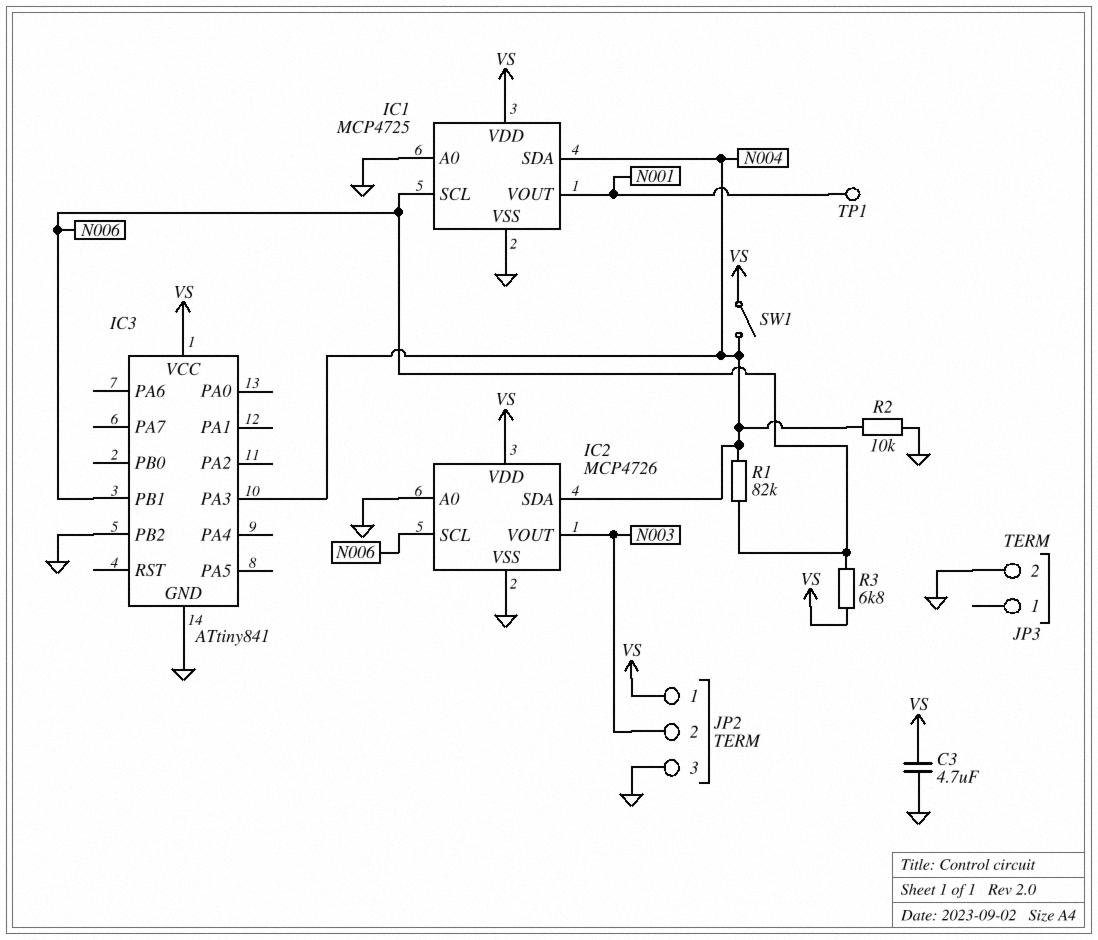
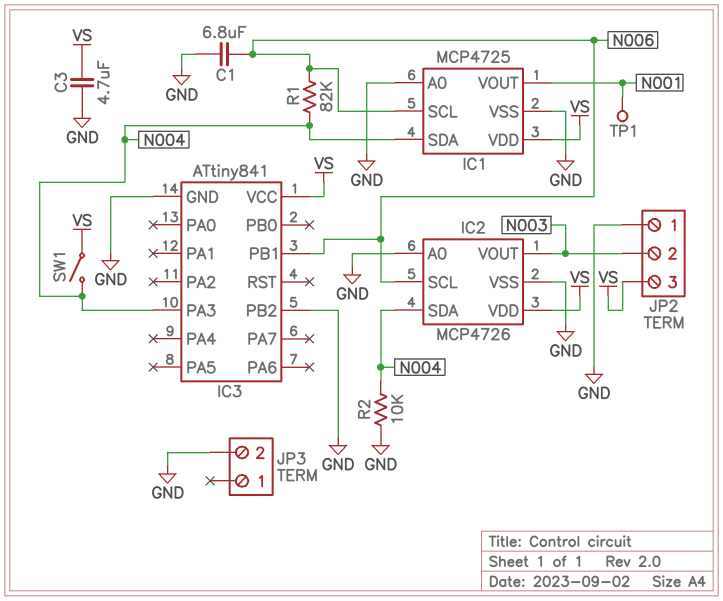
C1: none -> 6.8uF (GND, N006)
JP2 pin 1: VS -> GND
JP2 pin 3: GND -> VS
R3: 6.8k (N006, VS) -> none

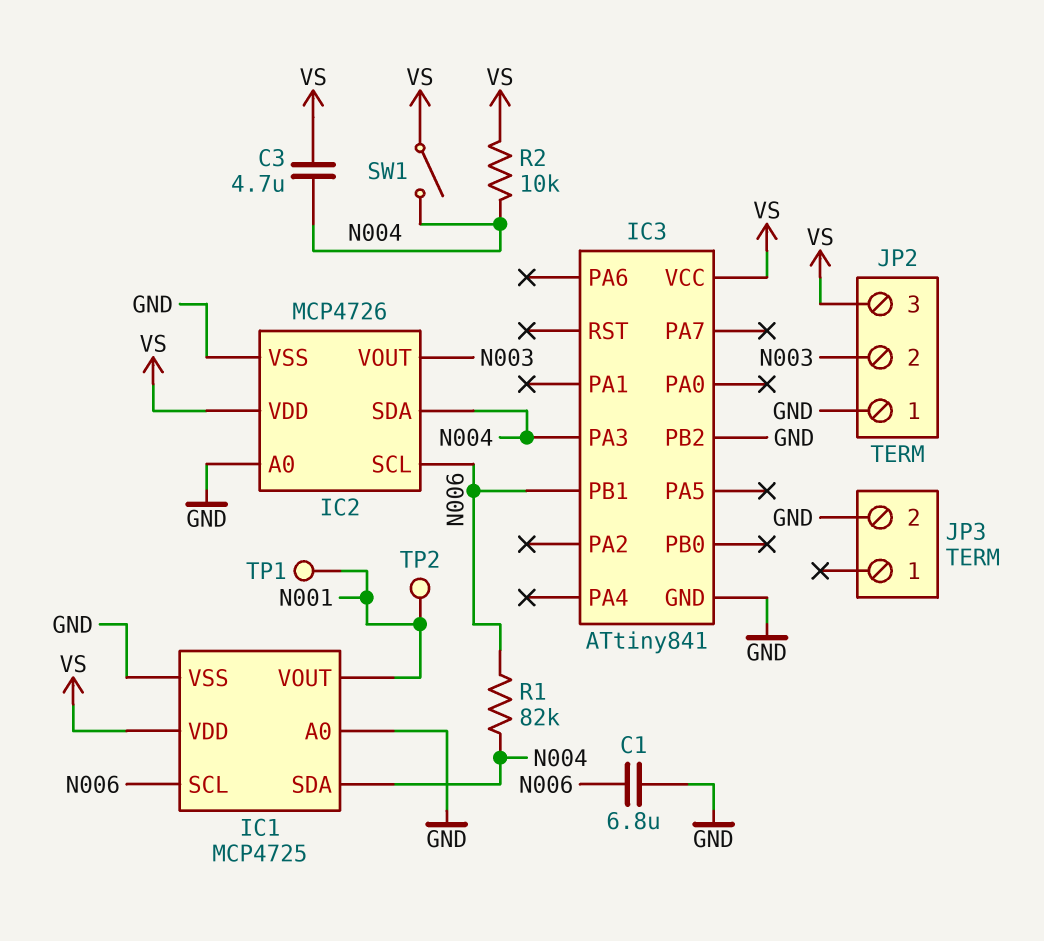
C3: 4.7uF (GND, VS) -> 4.7uF (N004, VS)
R2: 10k (GND, N004) -> 10k (N004, VS)
TP2: none -> test point (N001)

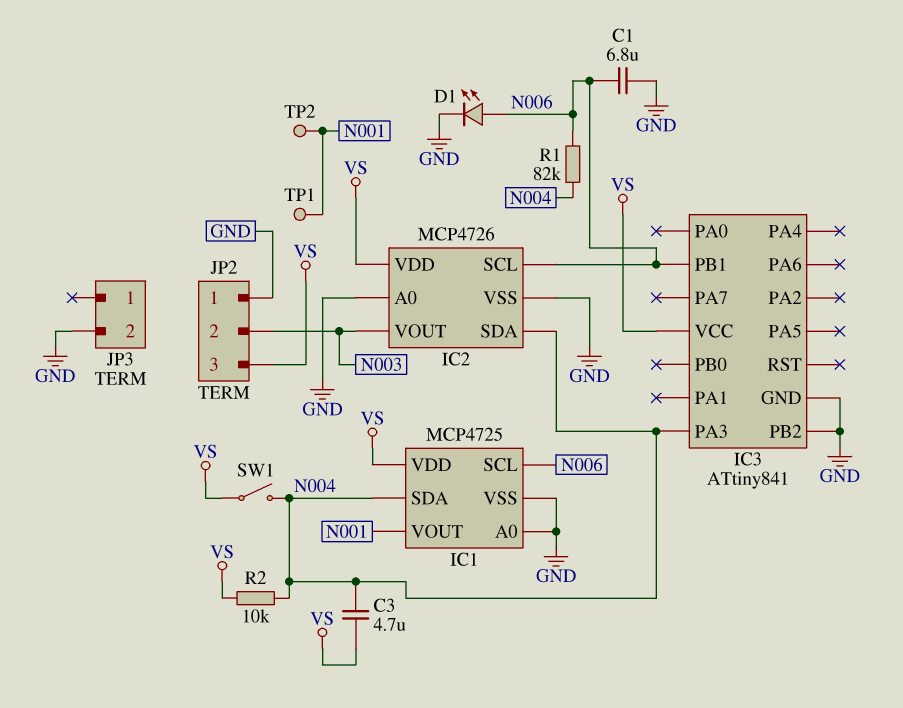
D1: none -> LED (A N006, K GND)

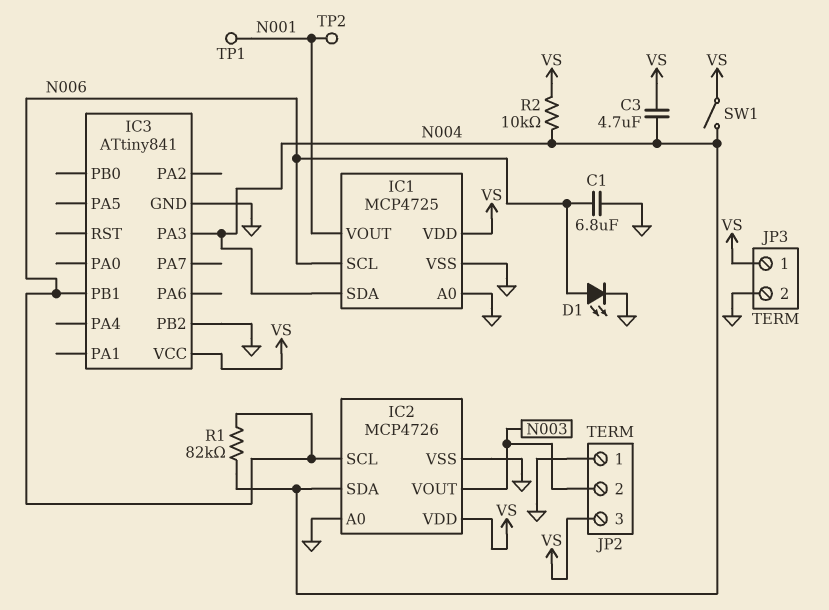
JP3 pin 1: none -> VS

